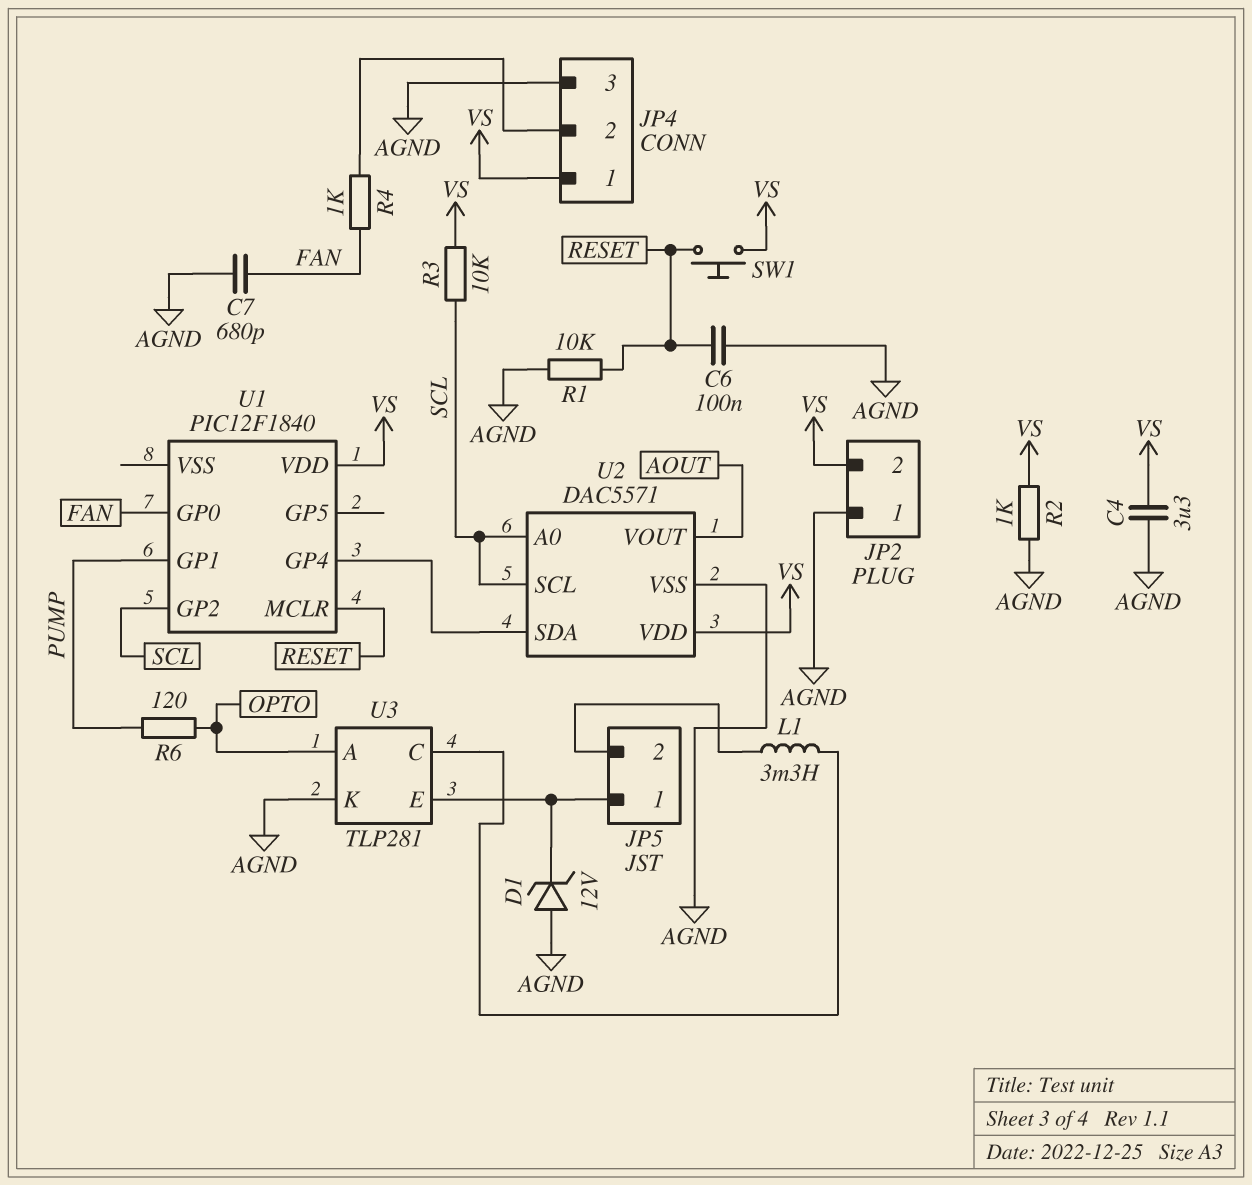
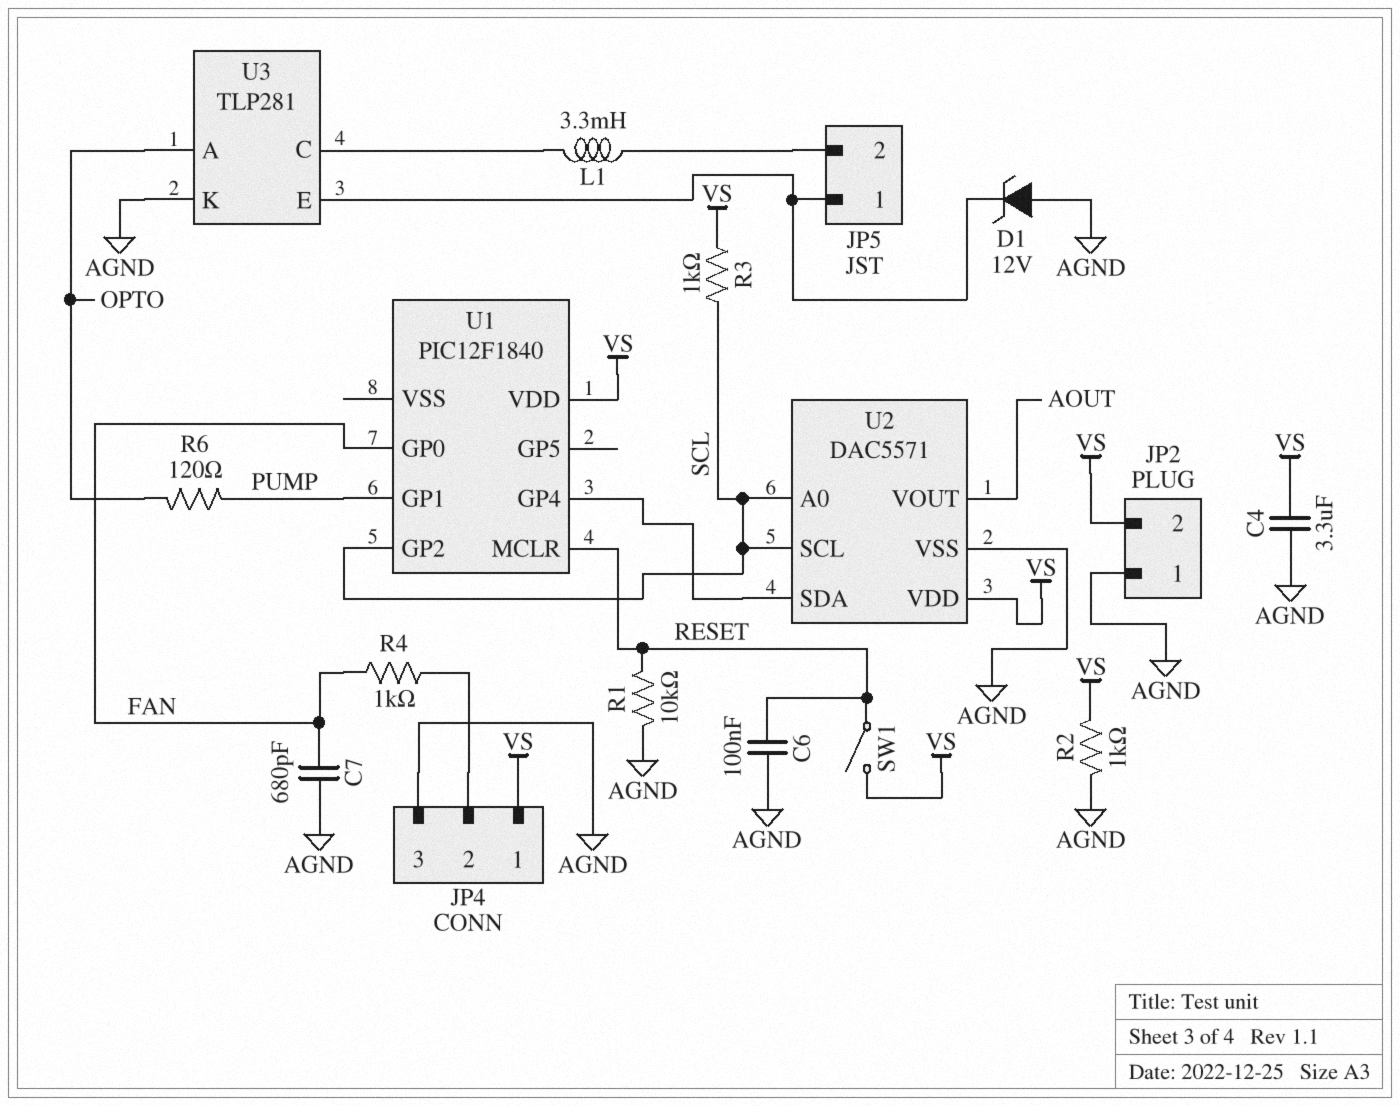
R3: 10k (SCL, VS) -> 1k (SCL, VS)
SW1: button (RESET, VS) -> switch (RESET, VS)

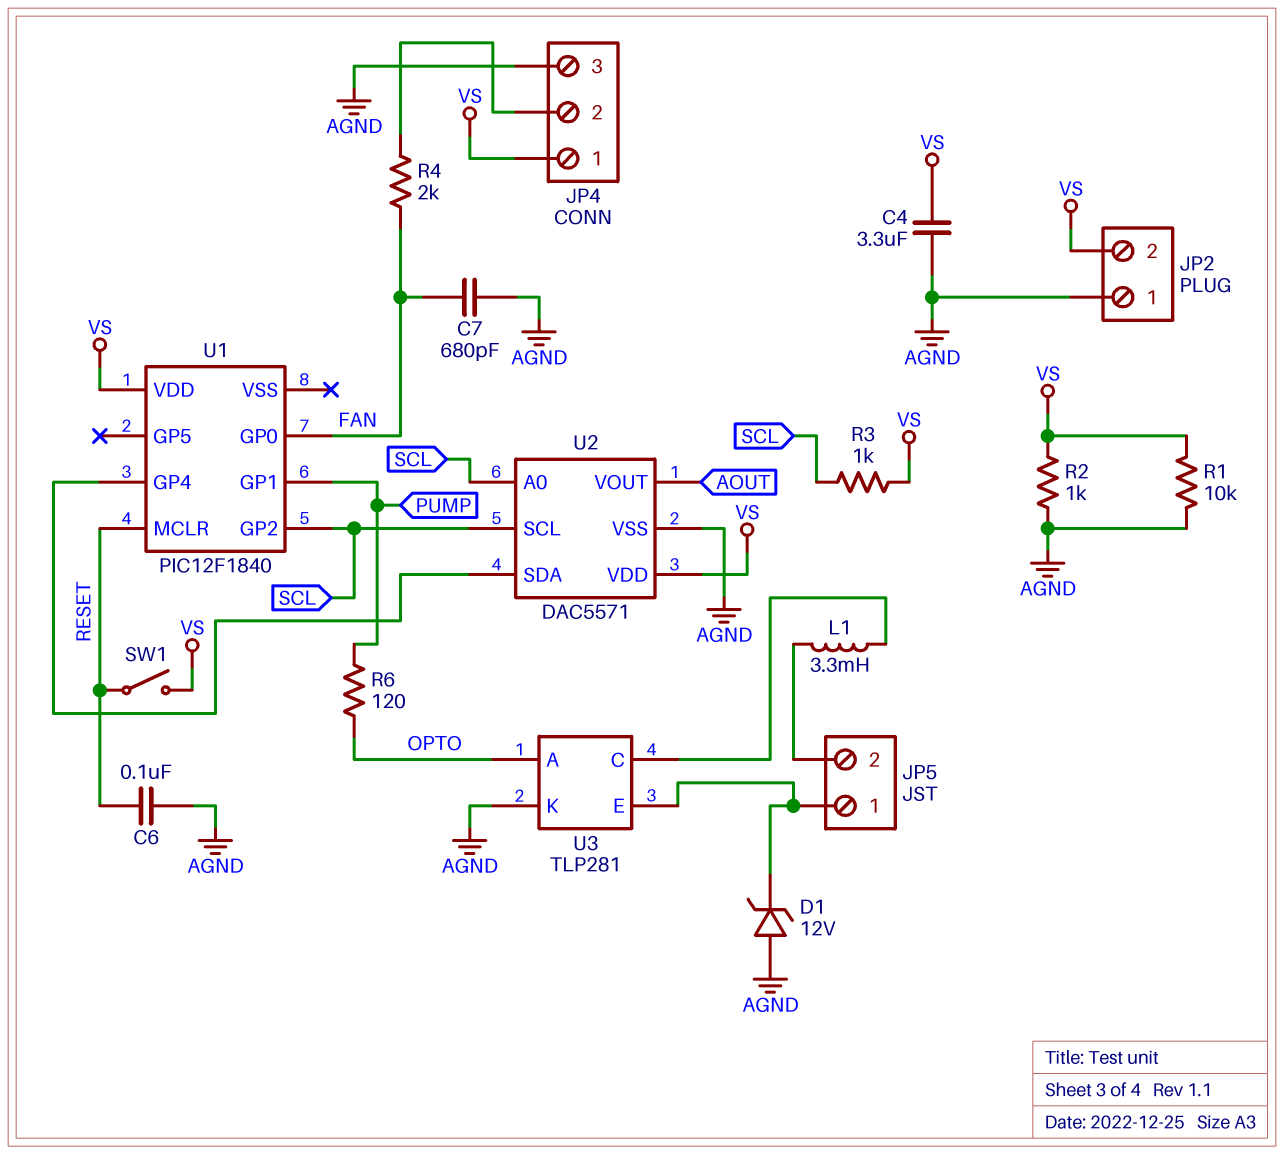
R1: 10k (AGND, RESET) -> 10k (AGND, VS)
R4: 1k (FAN, JP4/2) -> 2k (FAN, JP4/2)

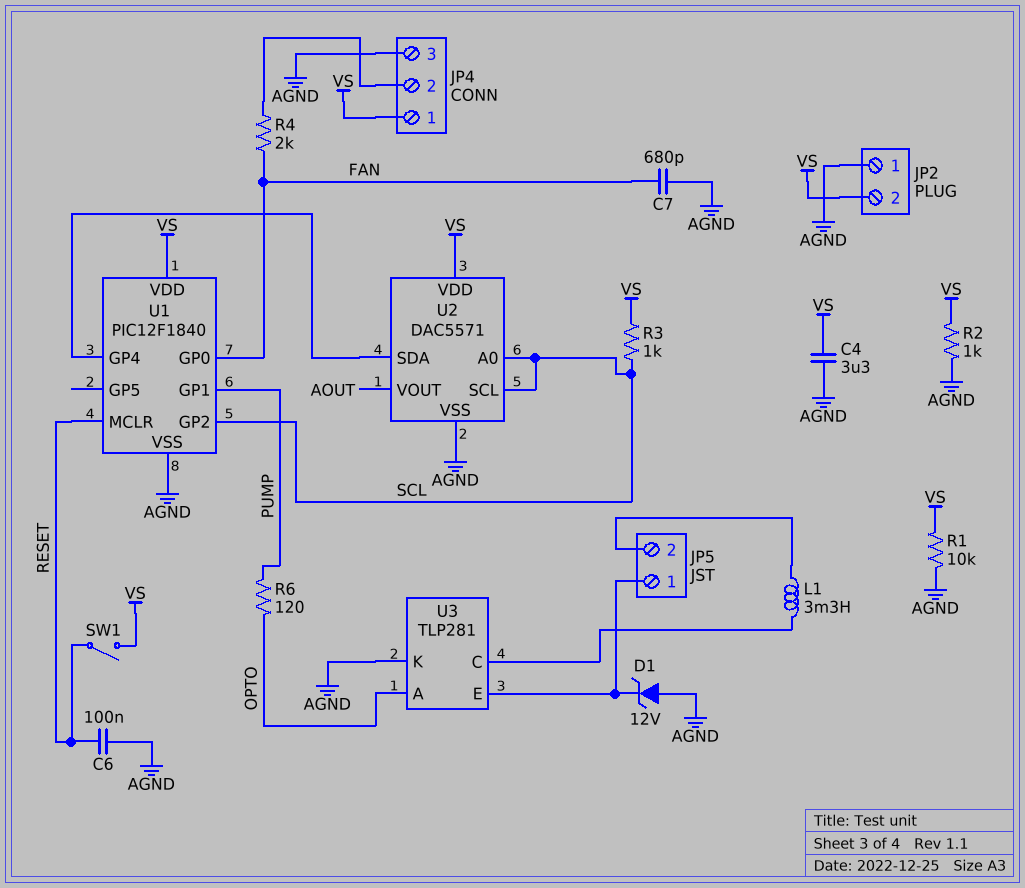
U1 pin VSS: none -> AGND

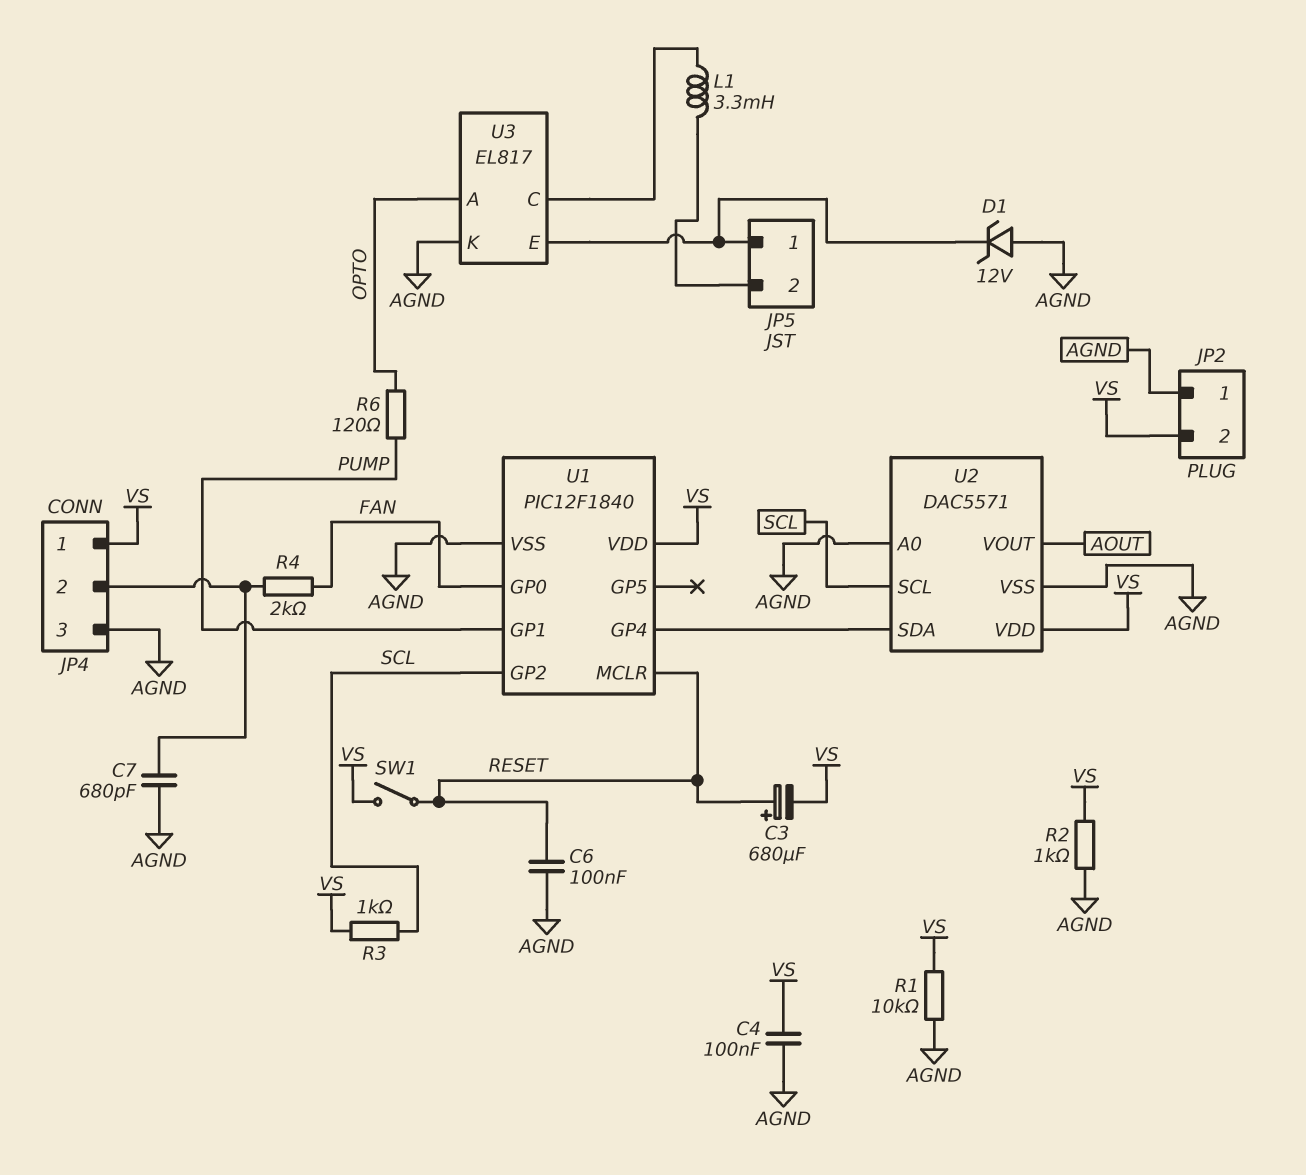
C3: none -> 680uF (plus RESET, minus VS)
C4: 3.3uF (AGND, VS) -> 100nF (AGND, VS)
C7: 680pF (AGND, FAN) -> 680pF (AGND, JP4/2)
U2 pin A0: SCL -> AGND
U3: TLP281 -> EL817

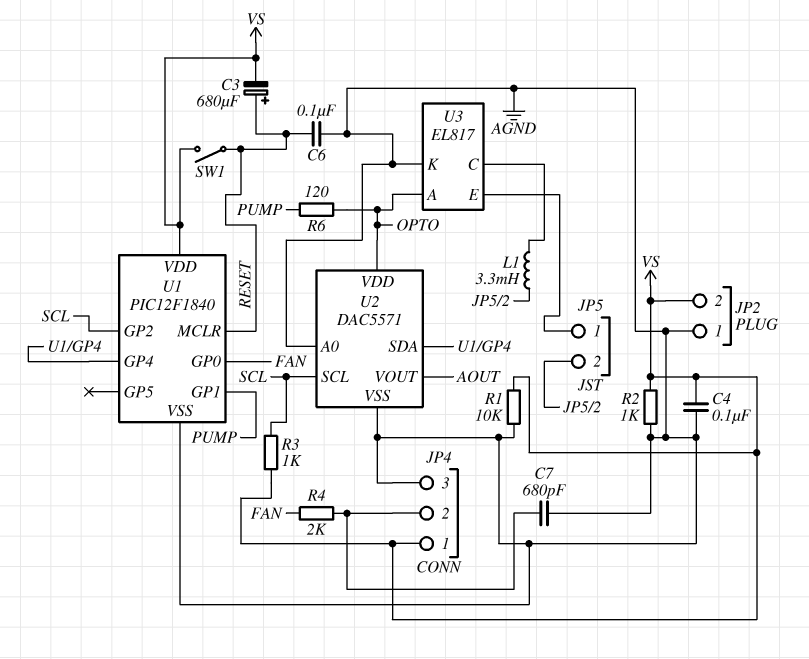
D1: zener 12V (A AGND, K JP5/1) -> none
U2 pin VDD: VS -> OPTO

